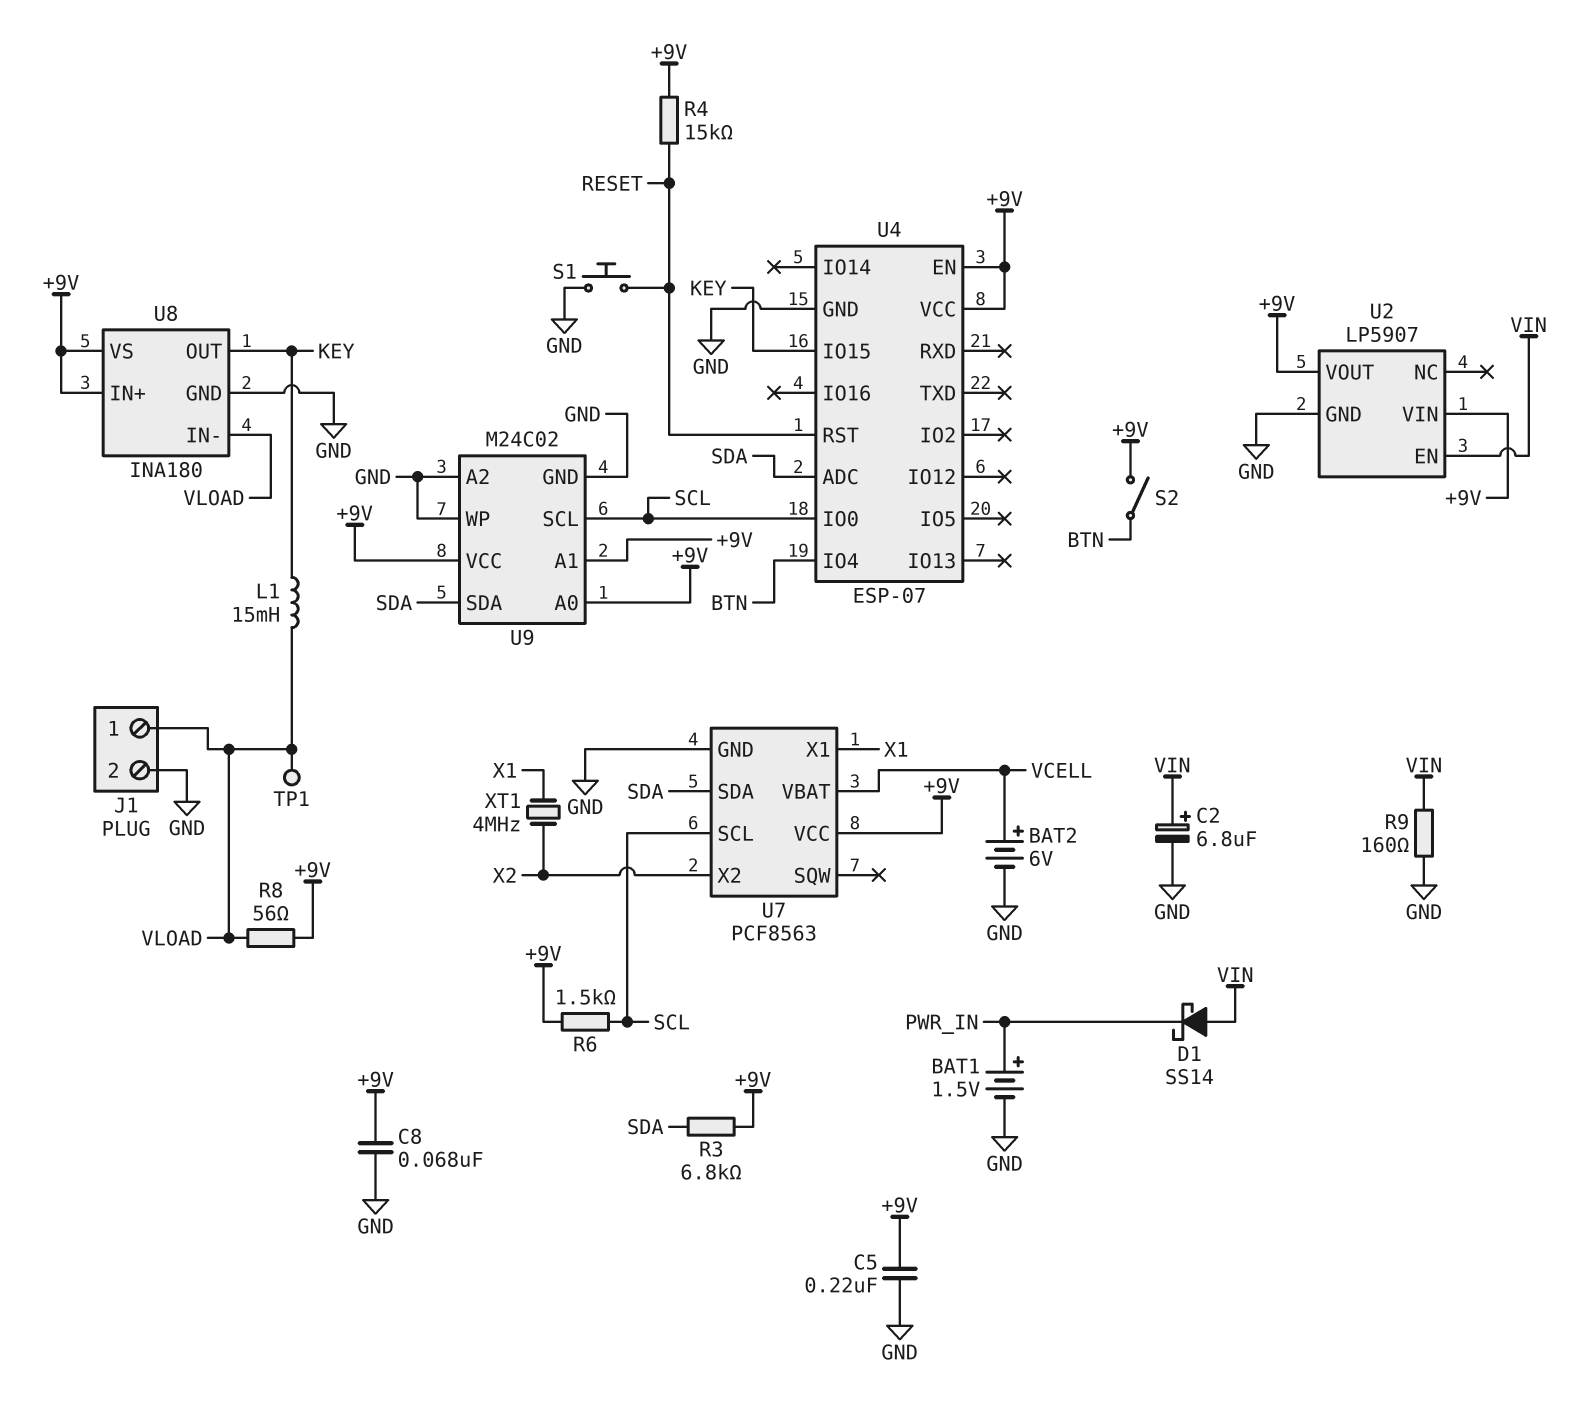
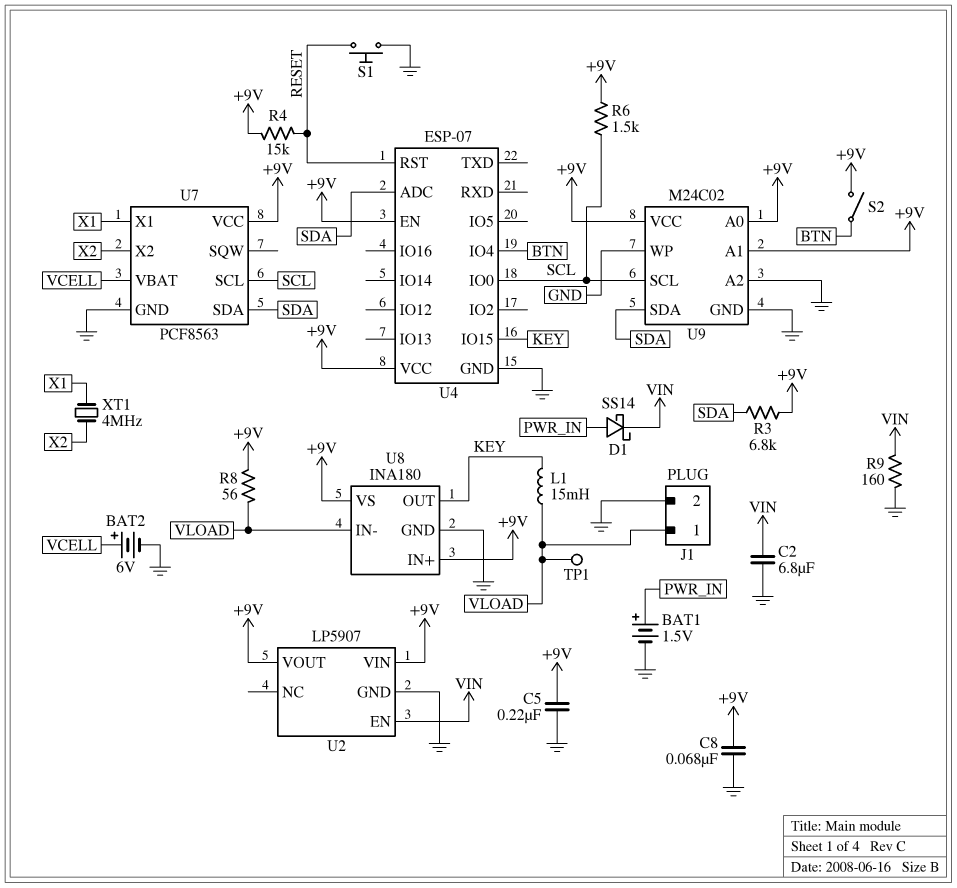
C2: 6.8uF (plus VIN, minus GND) -> 6.8uF (GND, VIN)
D1: schottky SS14 (A VIN, K PWR_IN) -> schottky SS14 (A PWR_IN, K VIN)

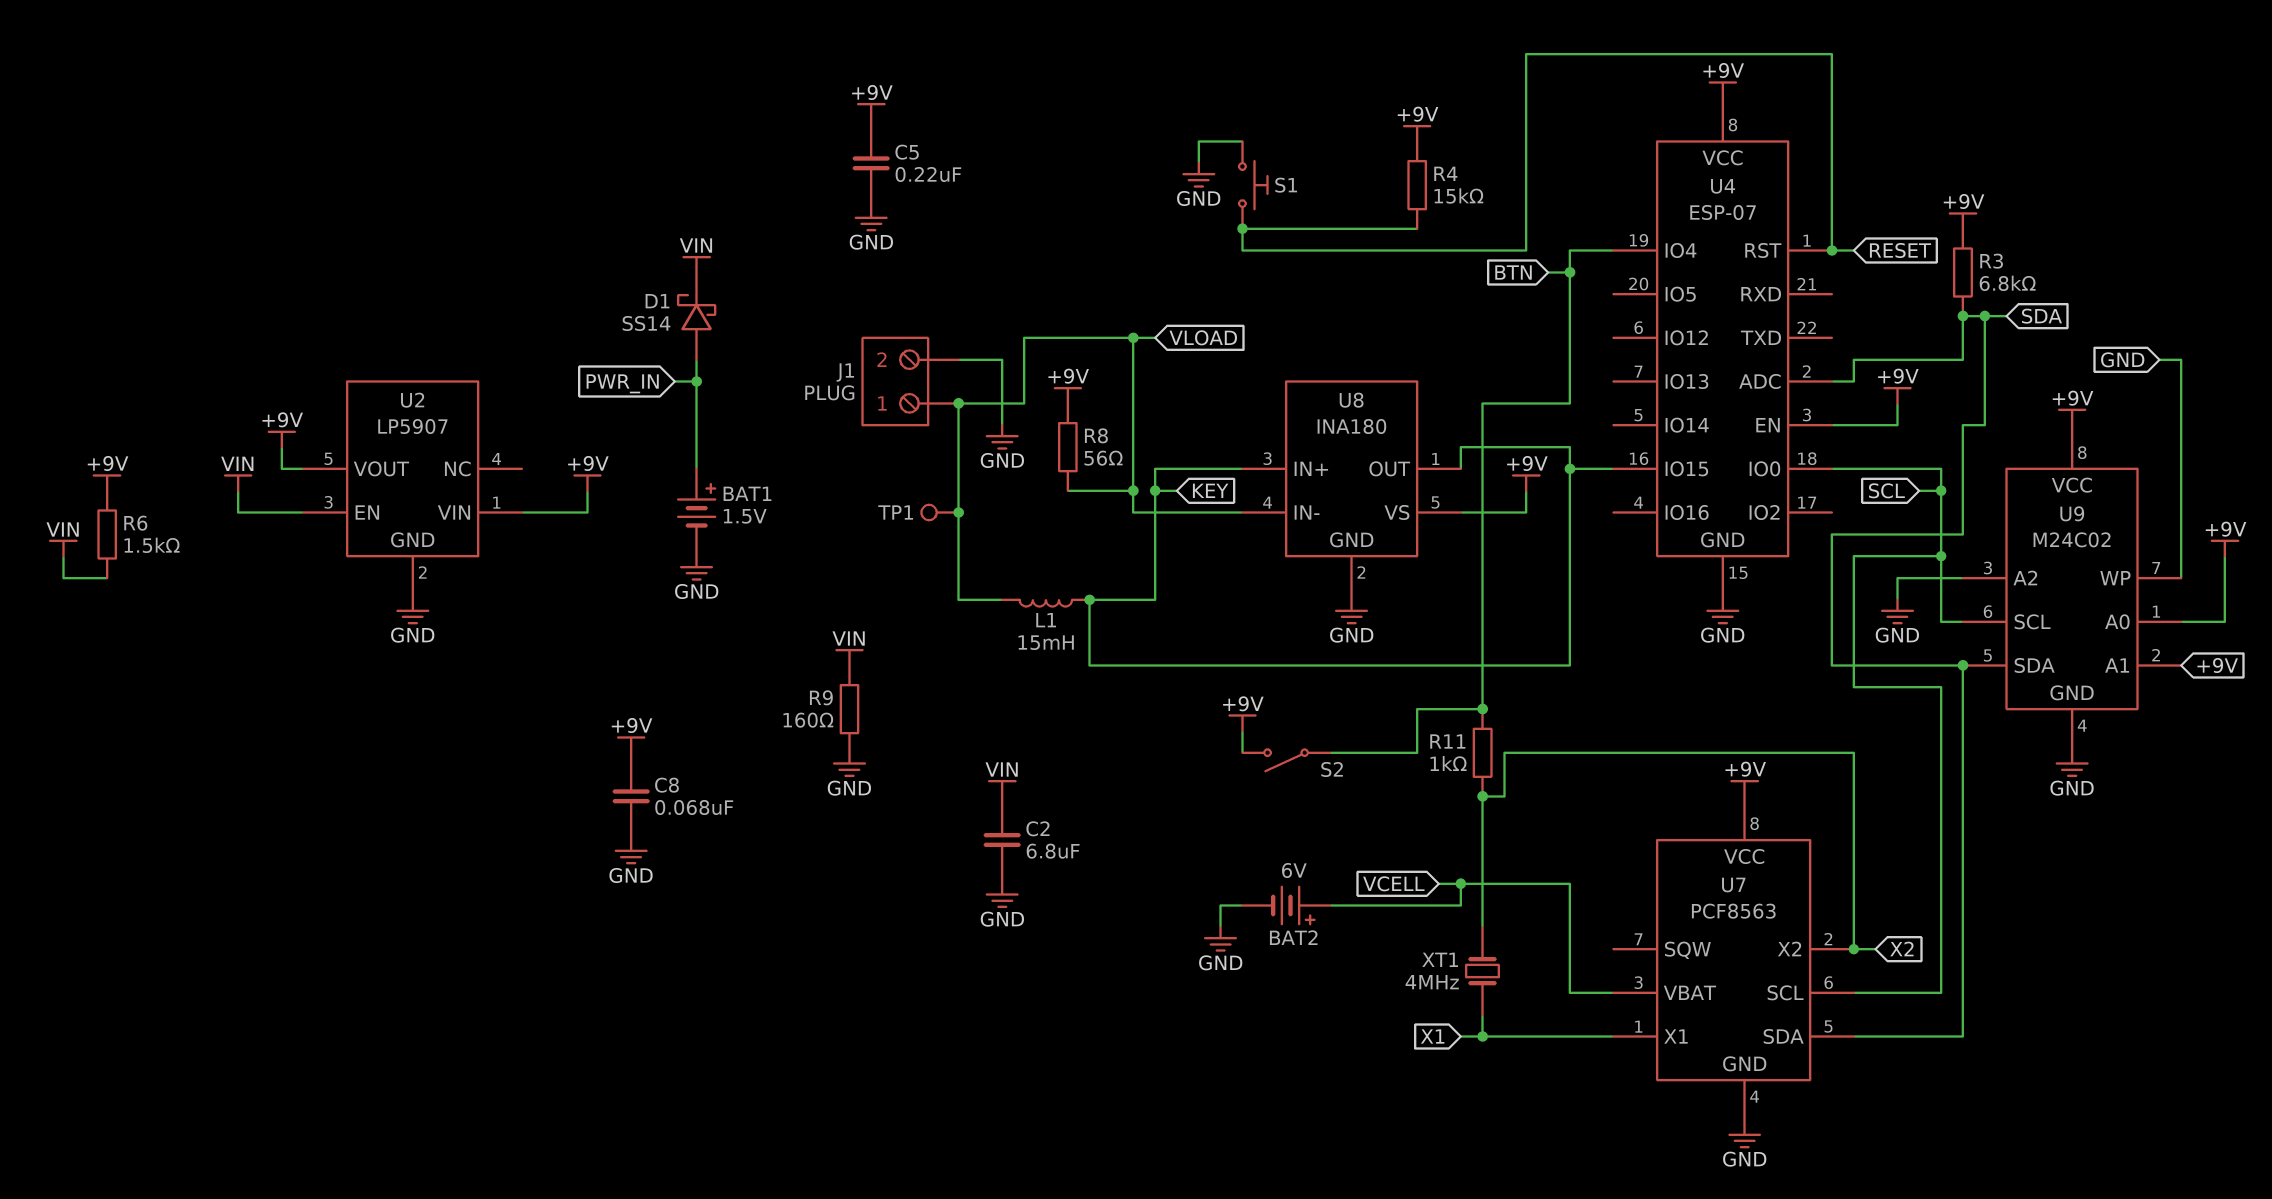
R6: 1.5k (+9V, SCL) -> 1.5k (+9V, VIN)
R11: none -> 1k (BTN, X2)
U8 pin IN+: +9V -> KEY

